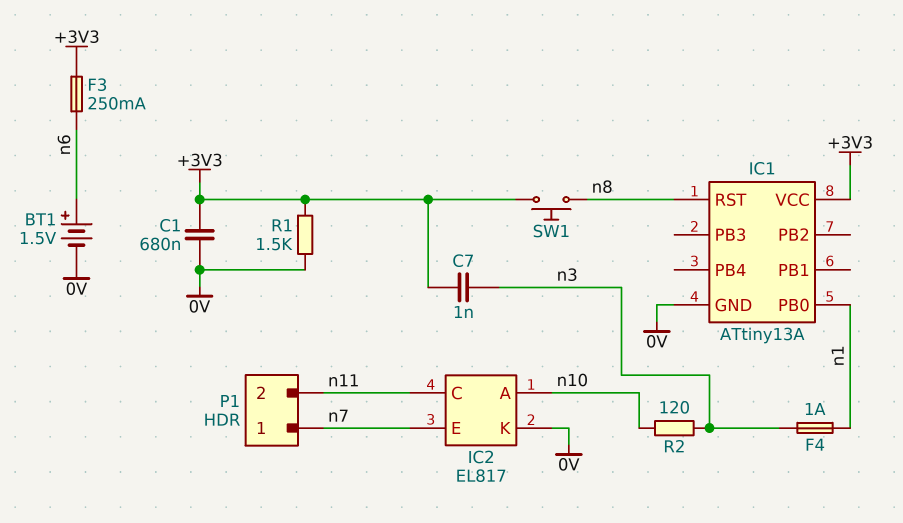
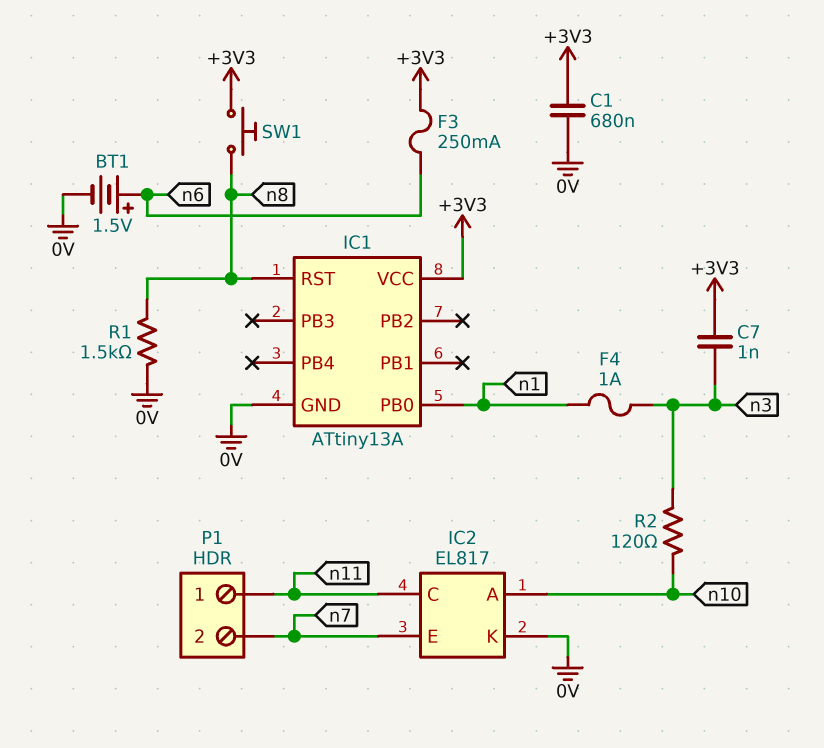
P1 pin 1: n7 -> n11
P1 pin 2: n11 -> n7
R1: 1.5k (+3V3, 0V) -> 1.5k (0V, n8)

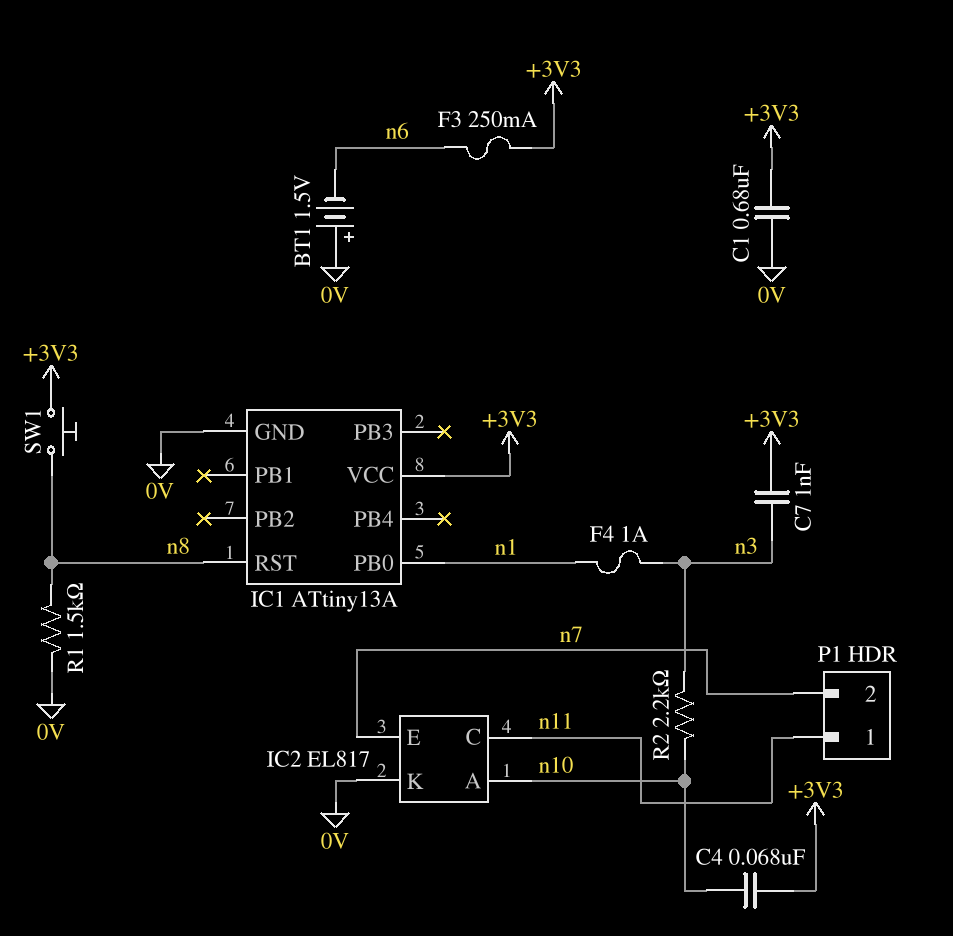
BT1: 1.5V (plus n6, minus 0V) -> 1.5V (plus 0V, minus n6)
C4: none -> 68nF (+3V3, n10)
R2: 120 (n3, n10) -> 2.2k (n3, n10)

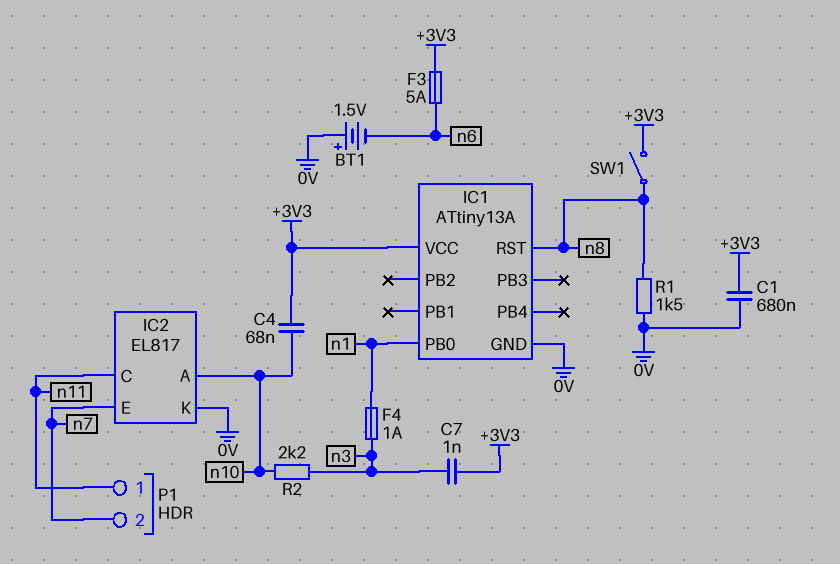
F3: 250mA (+3V3, n6) -> 5A (+3V3, n6)
SW1: button (+3V3, n8) -> switch (+3V3, n8)

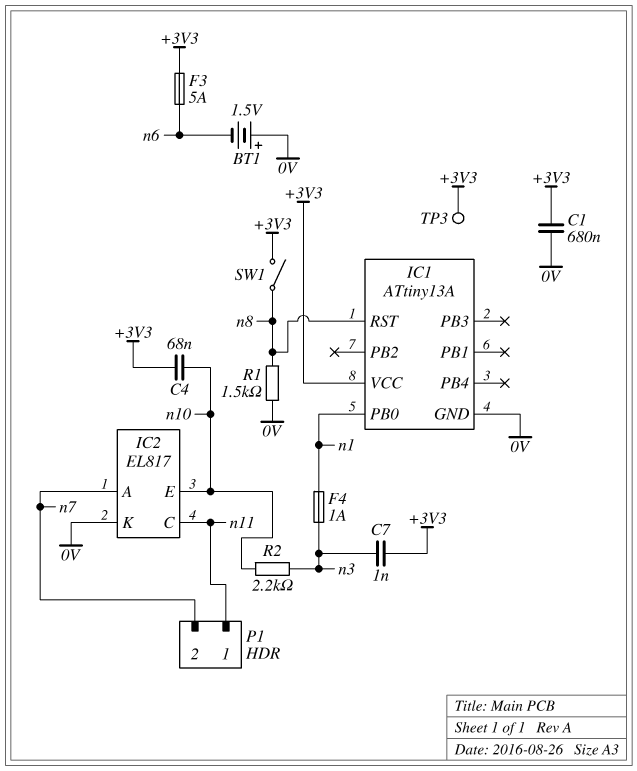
IC2 pin A: n10 -> n7
IC2 pin E: n7 -> n10
TP3: none -> test point (+3V3)

